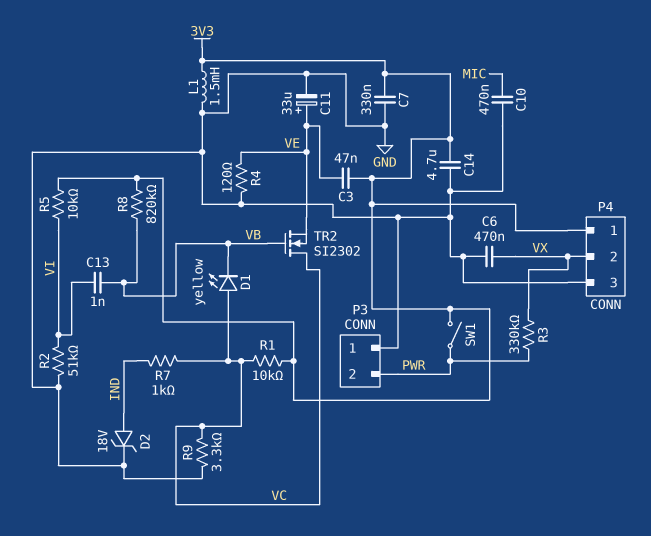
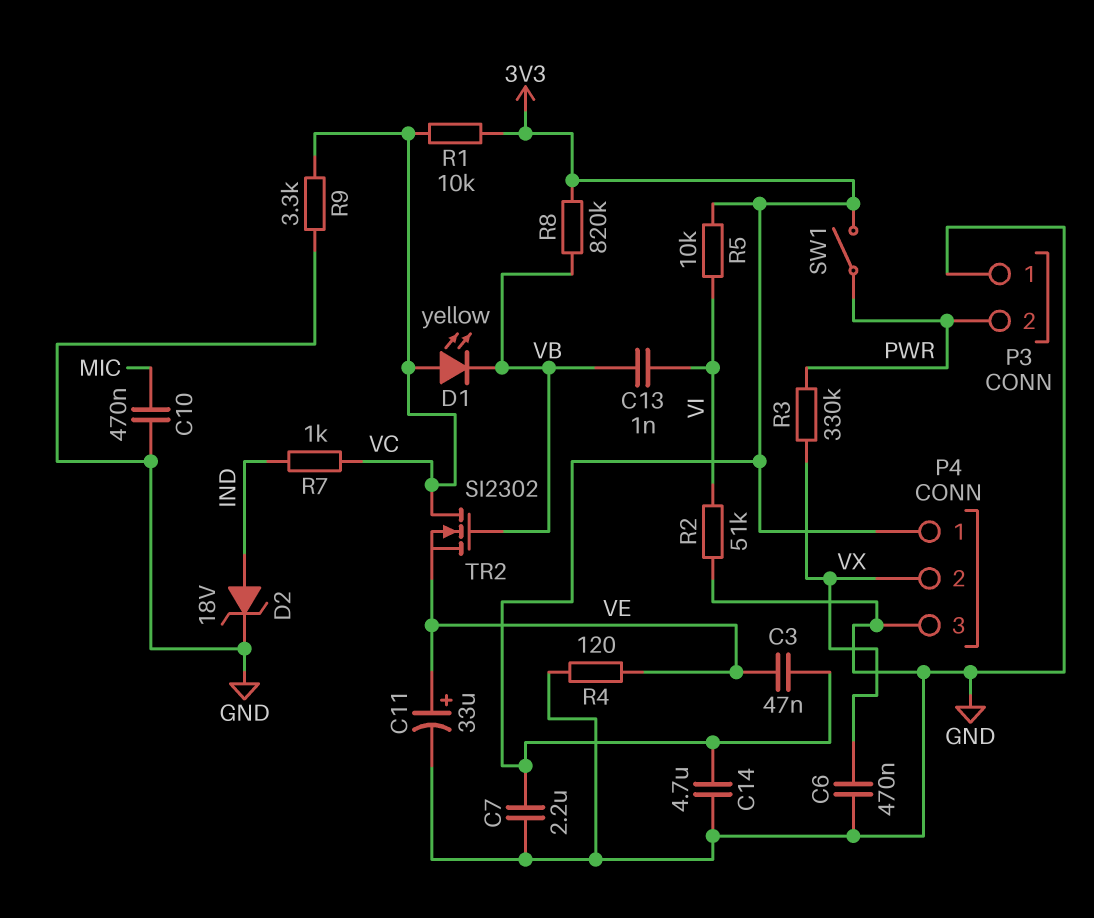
C7: 330nF (3V3, GND) -> 2.2uF (3V3, GND)
L1: 1.5mH (3V3, GND) -> none

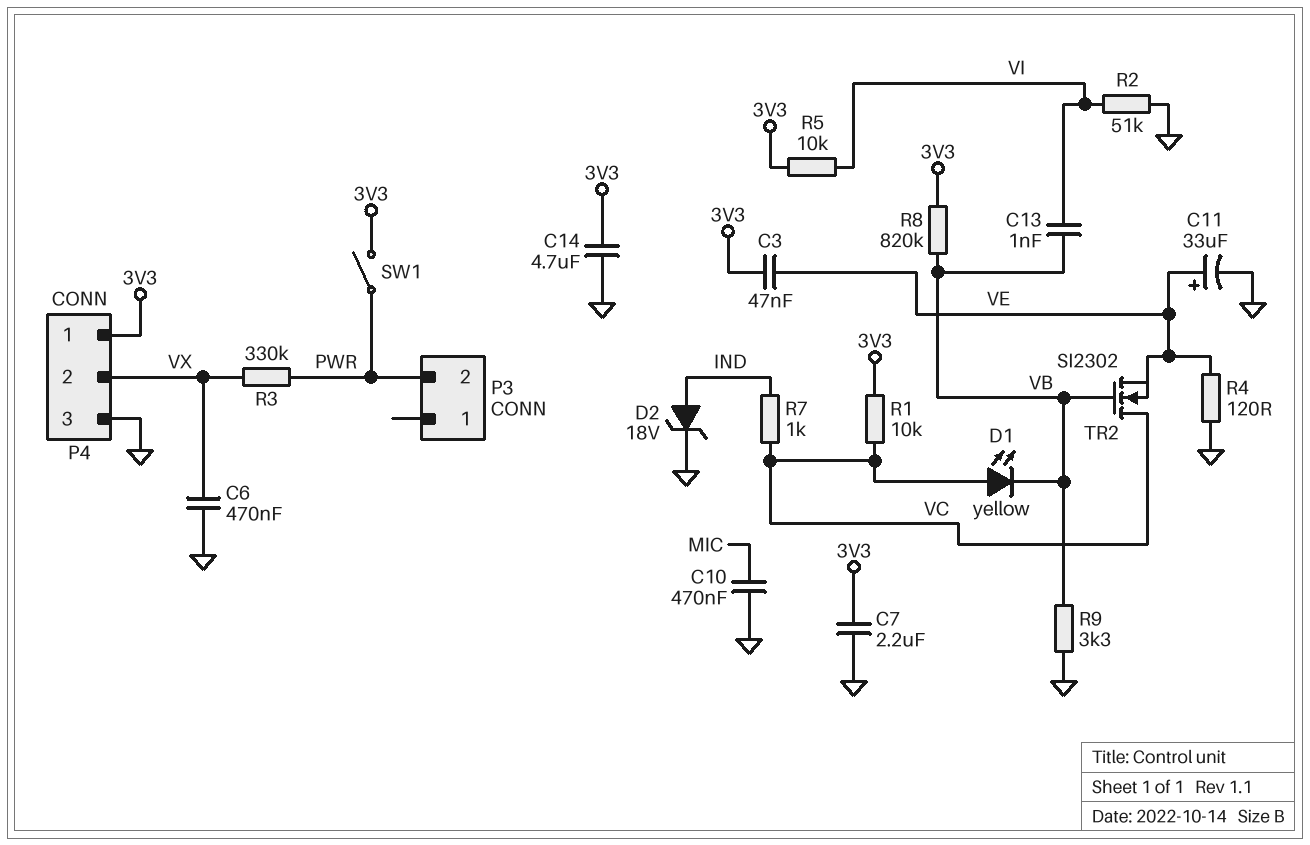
P3 pin 1: GND -> none
R9: 3.3k (GND, VC) -> 3.3k (GND, VB)

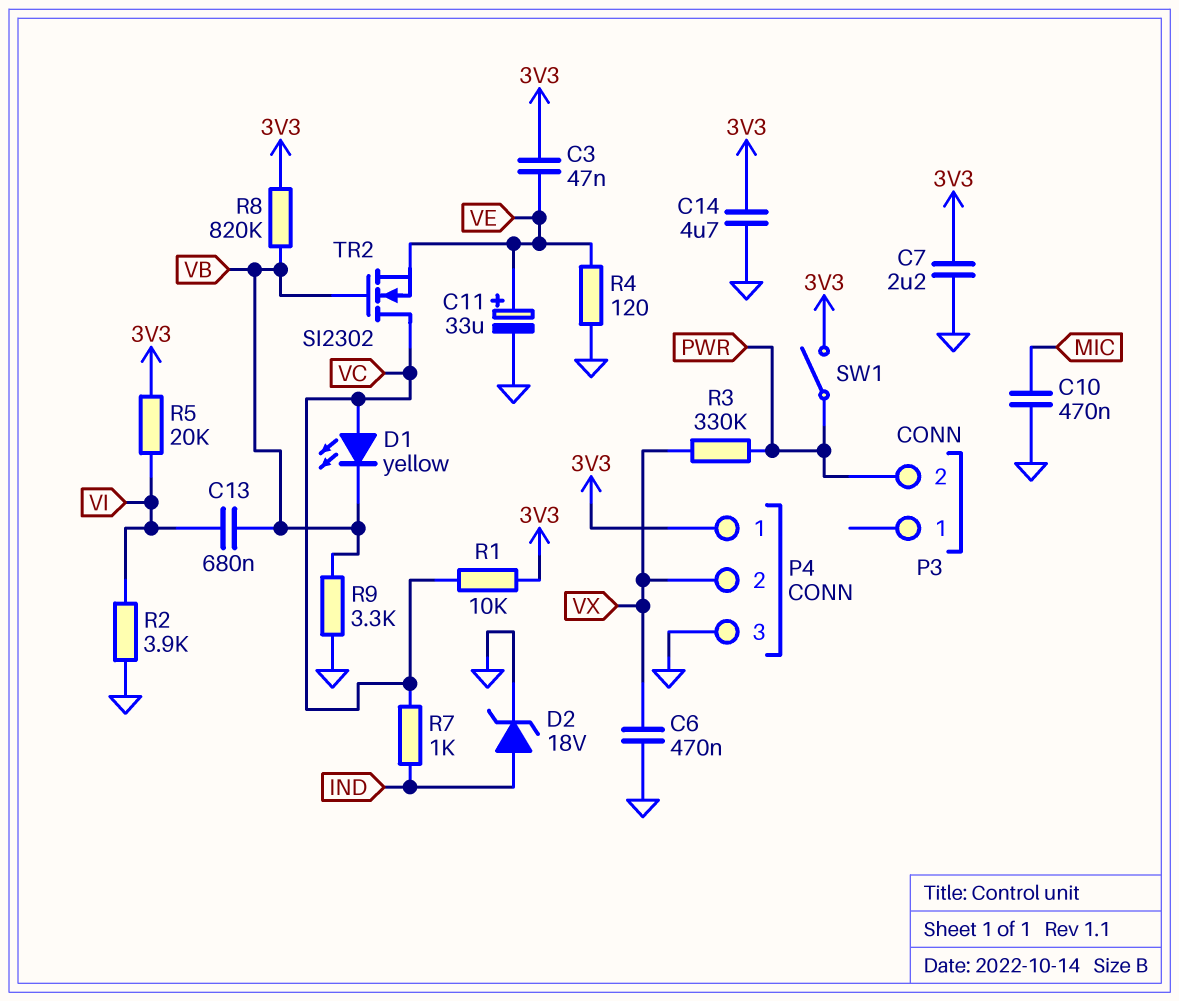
C13: 1nF (VB, VI) -> 680nF (VB, VI)
R2: 51k (GND, VI) -> 3.9k (GND, VI)
R5: 10k (3V3, VI) -> 20k (3V3, VI)

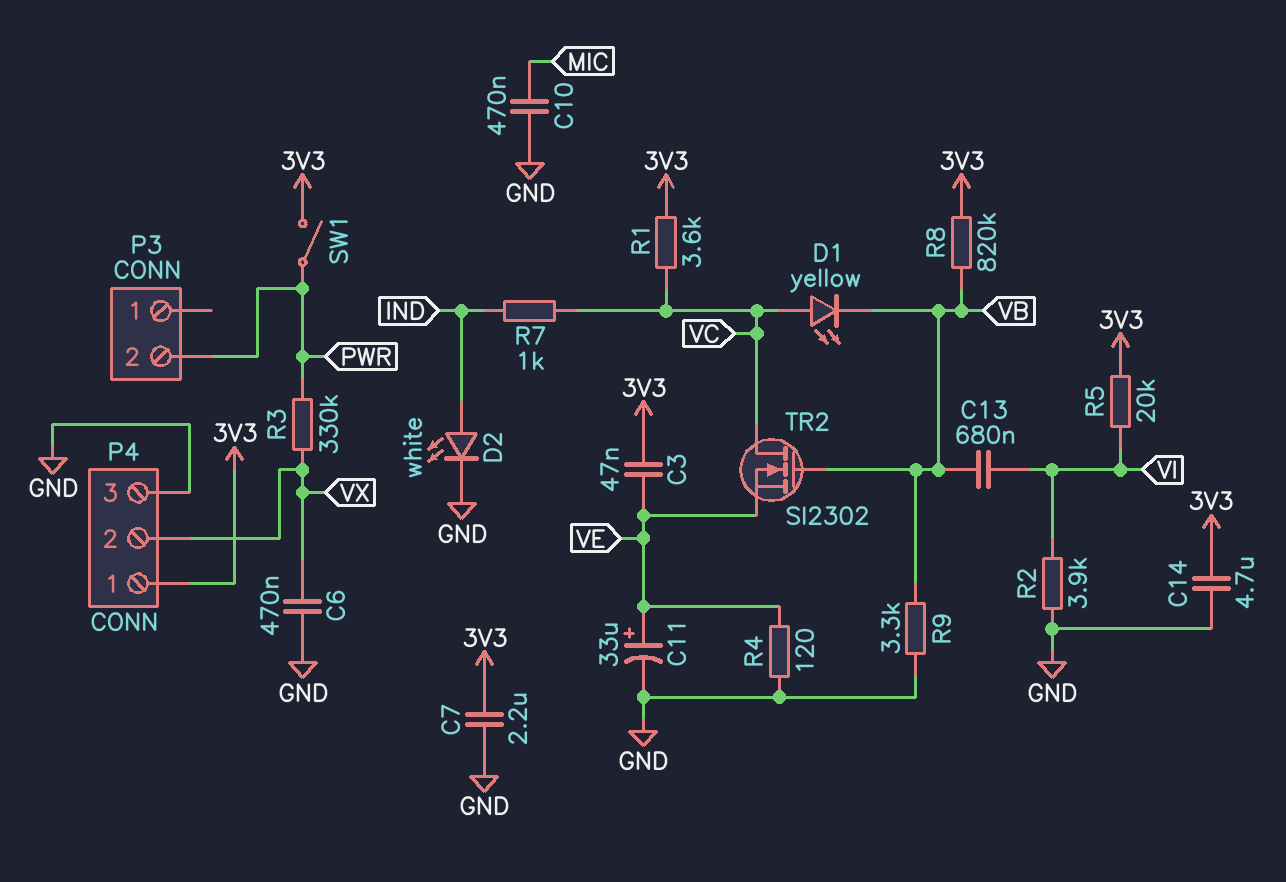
D2: zener 18V (A IND, K GND) -> LED white (A IND, K GND)
R1: 10k (3V3, VC) -> 3.6k (3V3, VC)

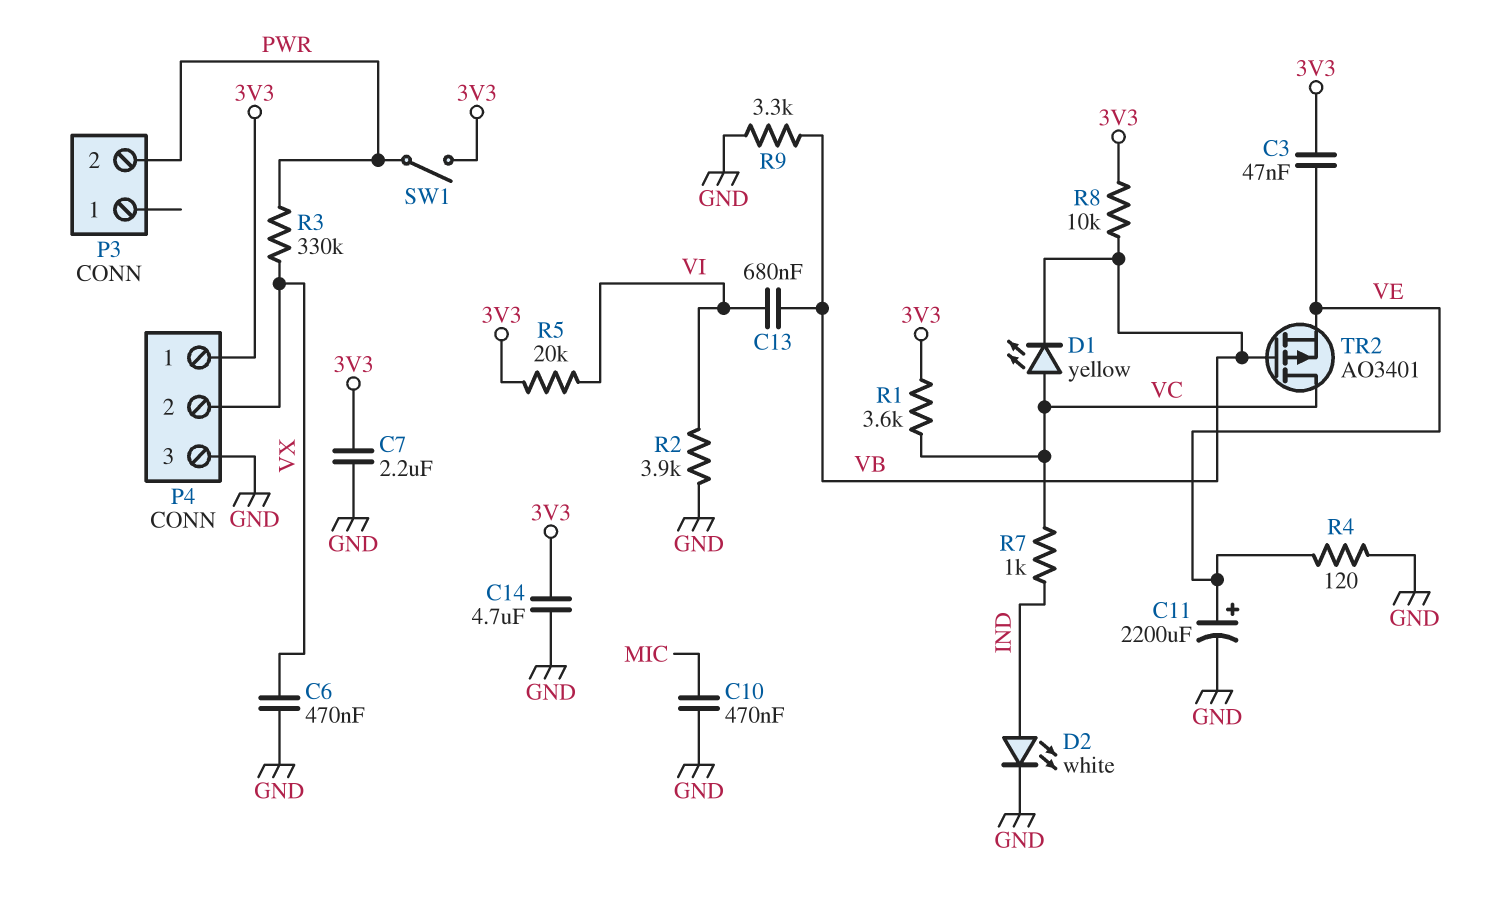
C11: 33uF (plus VE, minus GND) -> 2200uF (plus VE, minus GND)
R8: 820k (3V3, VB) -> 10k (3V3, VB)
TR2: NMOS SI2302 (G VB, D VC, S VE) -> PMOS AO3401 (G VB, D VC, S VE)

